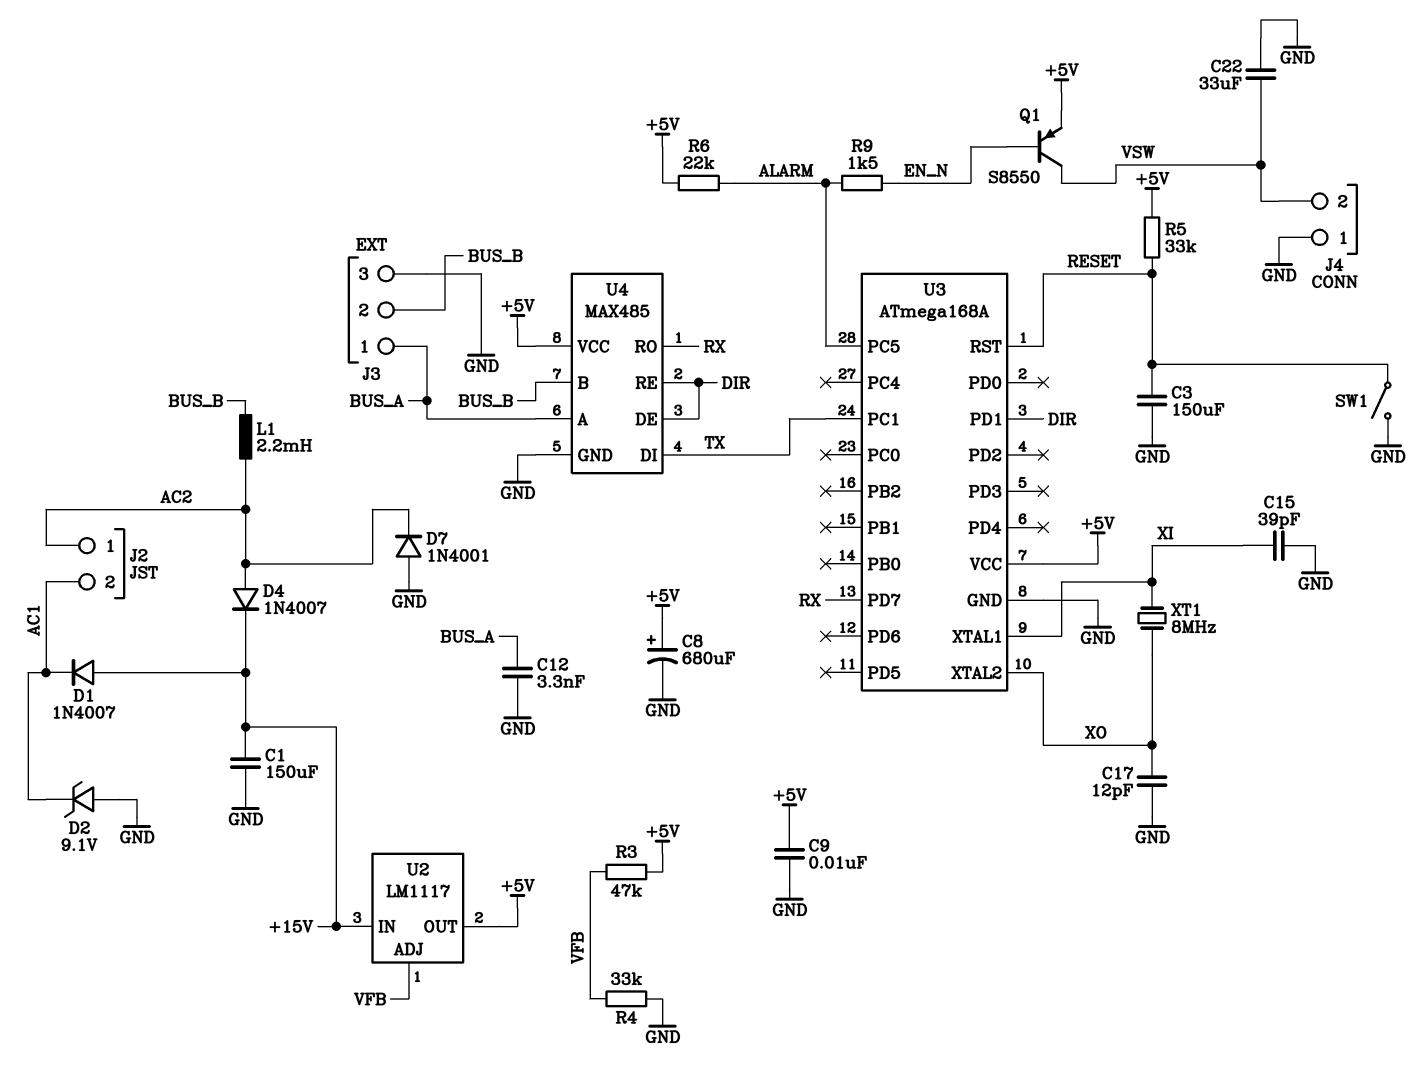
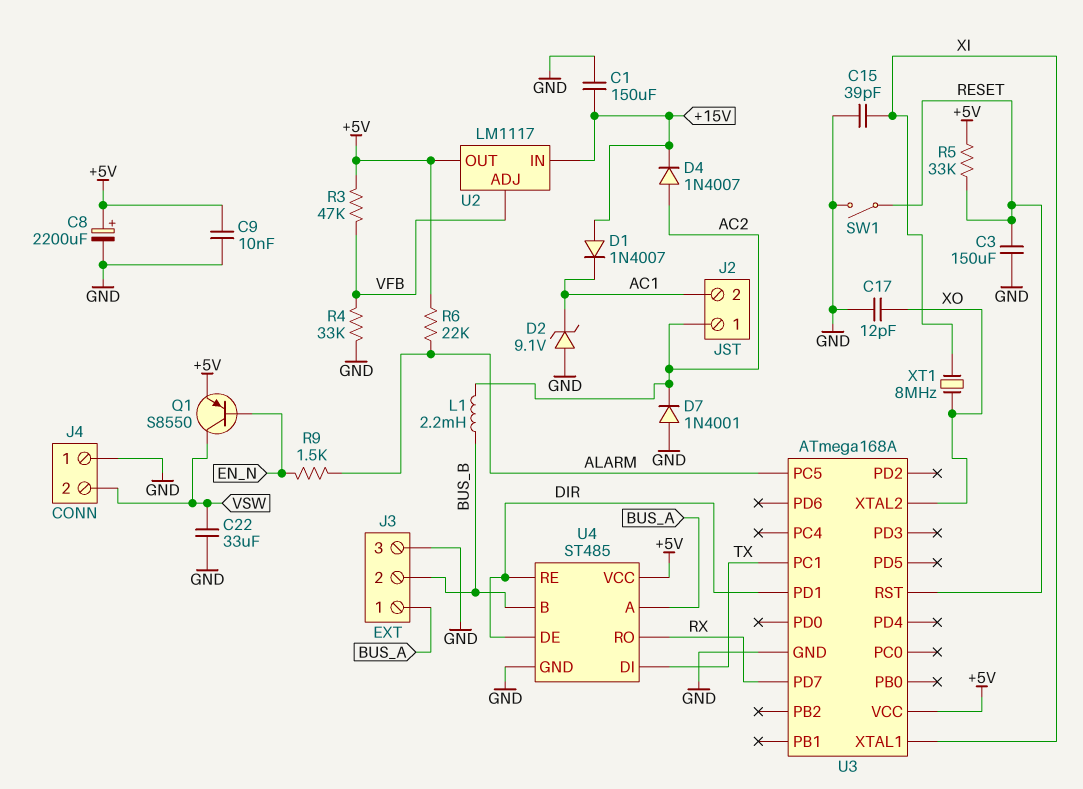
C8: 680uF (plus +5V, minus GND) -> 2200uF (plus +5V, minus GND)
C12: 3.3nF (BUS_A, GND) -> none
U4: MAX485 -> ST485

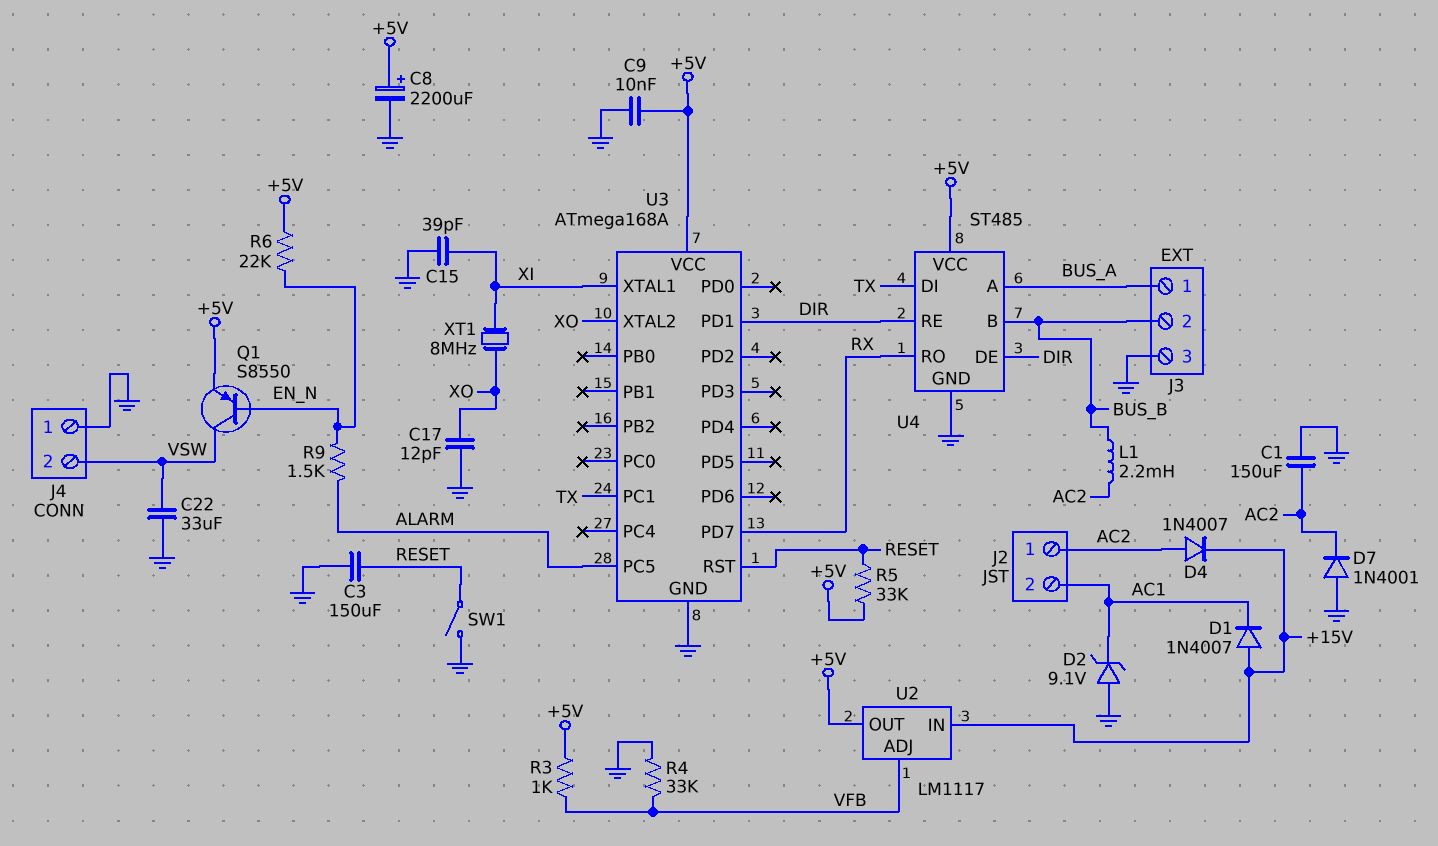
C1: 150uF (+15V, GND) -> 150uF (AC2, GND)
R3: 47k (+5V, VFB) -> 1k (+5V, VFB)
R6: 22k (+5V, ALARM) -> 22k (+5V, EN_N)

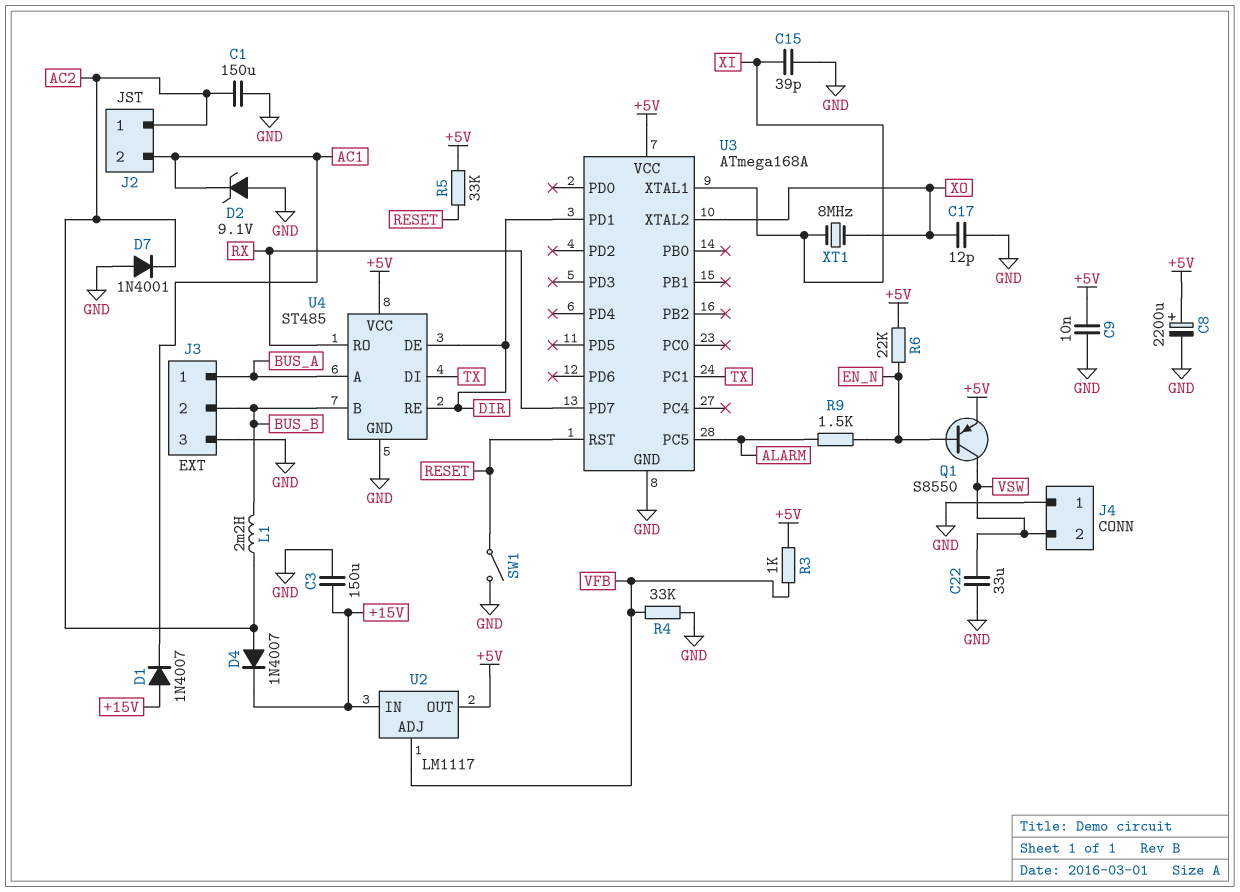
C3: 150uF (GND, RESET) -> 150uF (+15V, GND)

